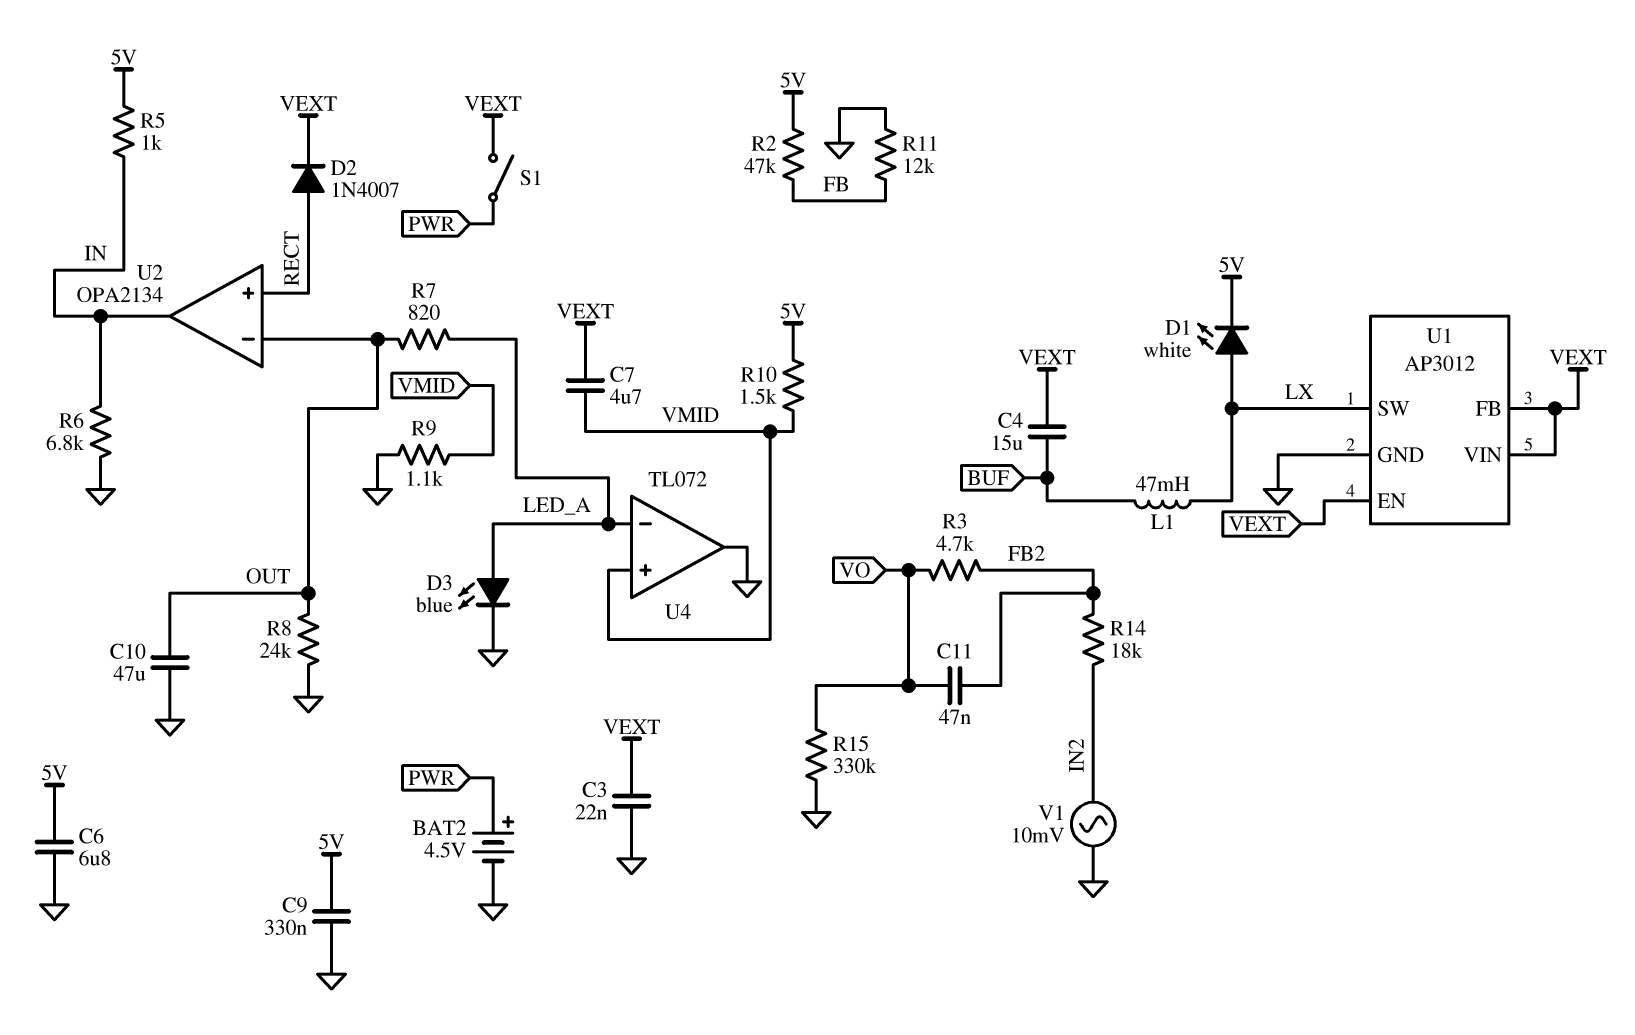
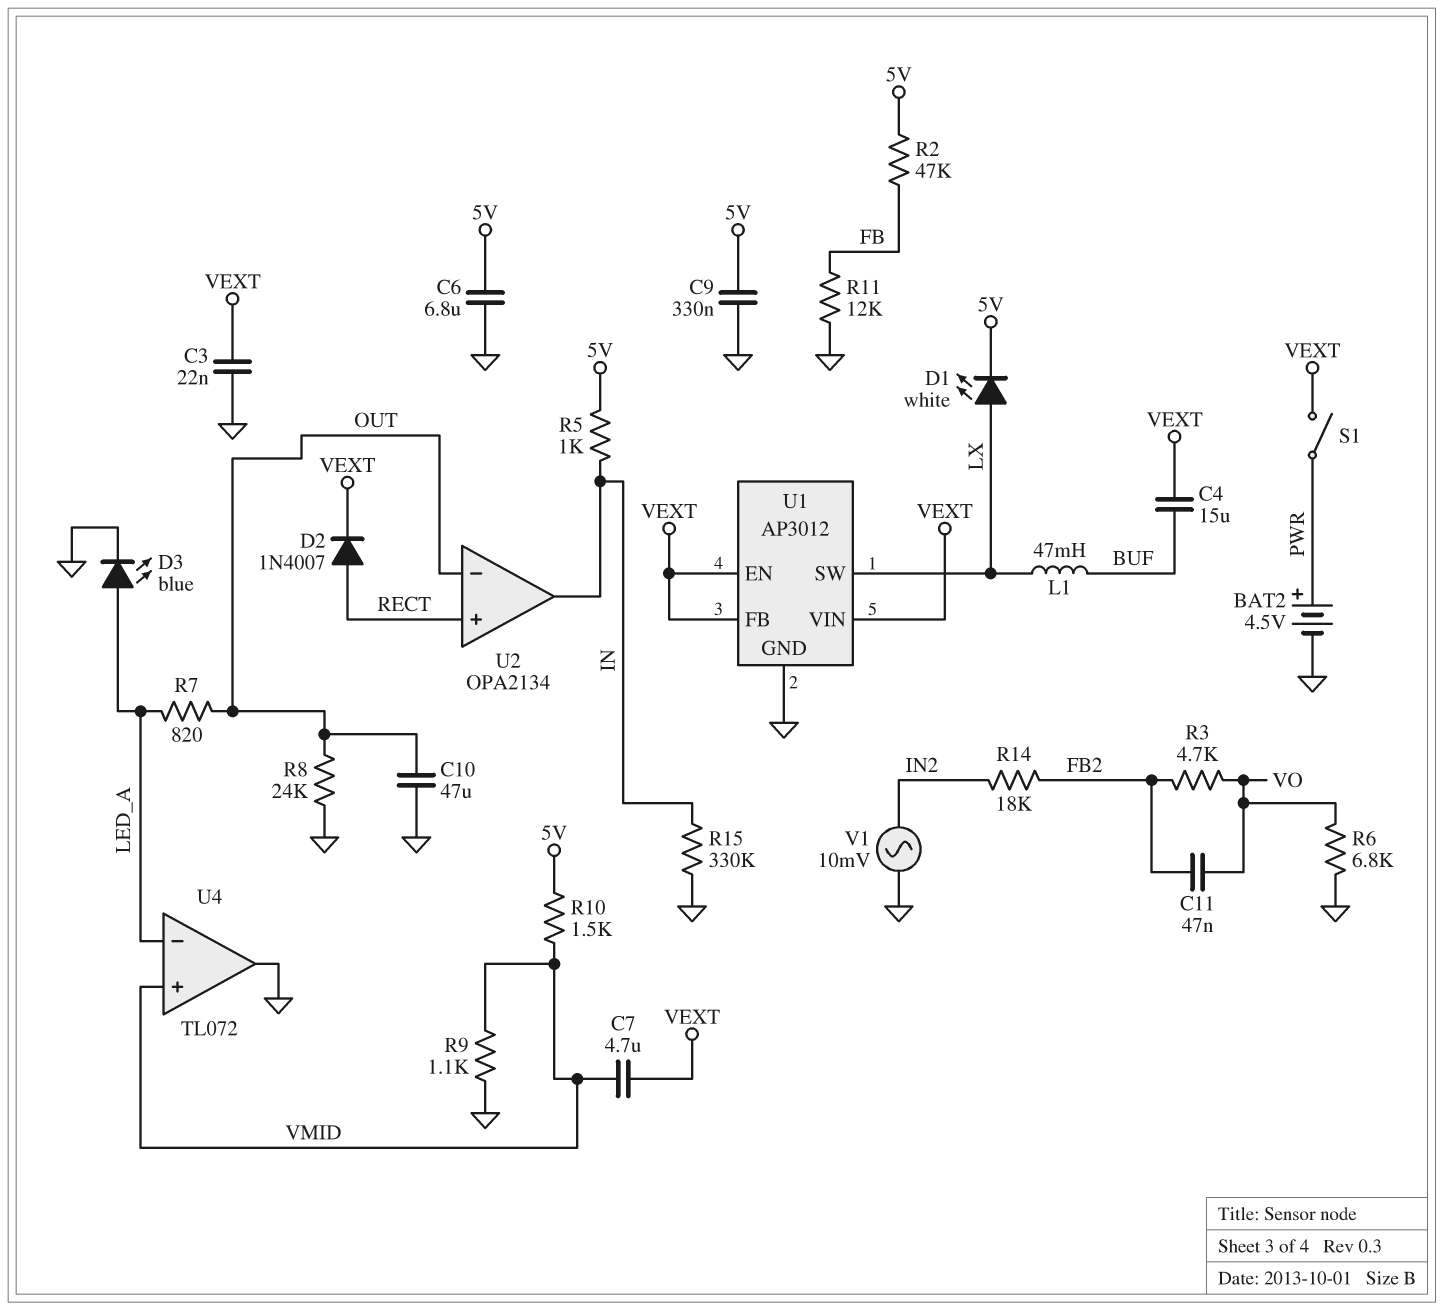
R6: 6.8k (GND, IN) -> 6.8k (GND, VO)
R15: 330k (GND, VO) -> 330k (GND, IN)

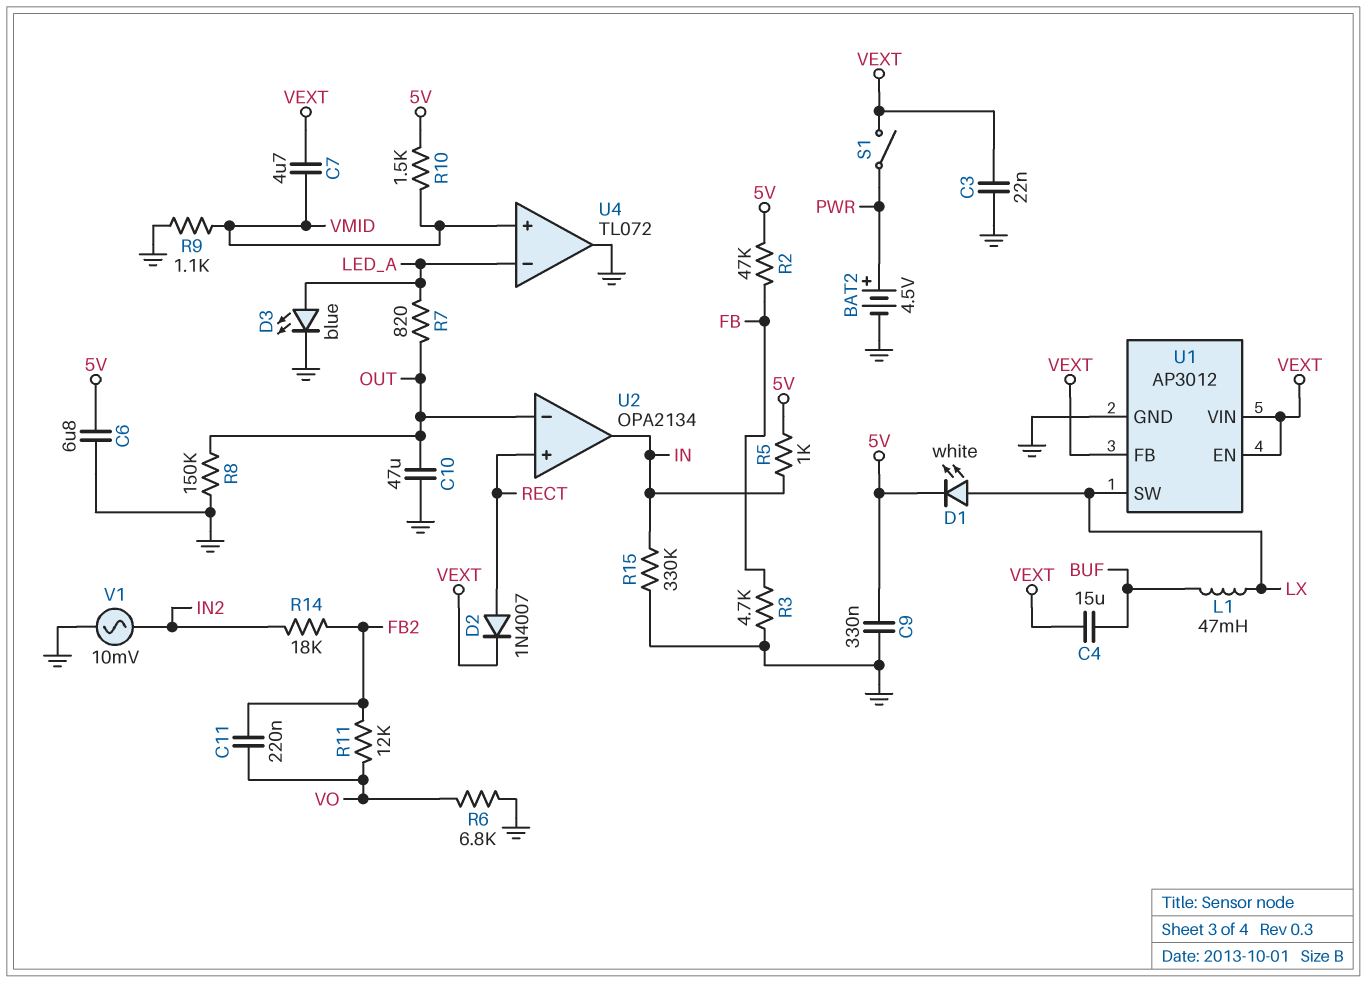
C11: 47nF (FB2, VO) -> 220nF (FB2, VO)
R3: 4.7k (FB2, VO) -> 4.7k (FB, GND)
R8: 24k (GND, OUT) -> 150k (GND, OUT)
R11: 12k (FB, GND) -> 12k (FB2, VO)

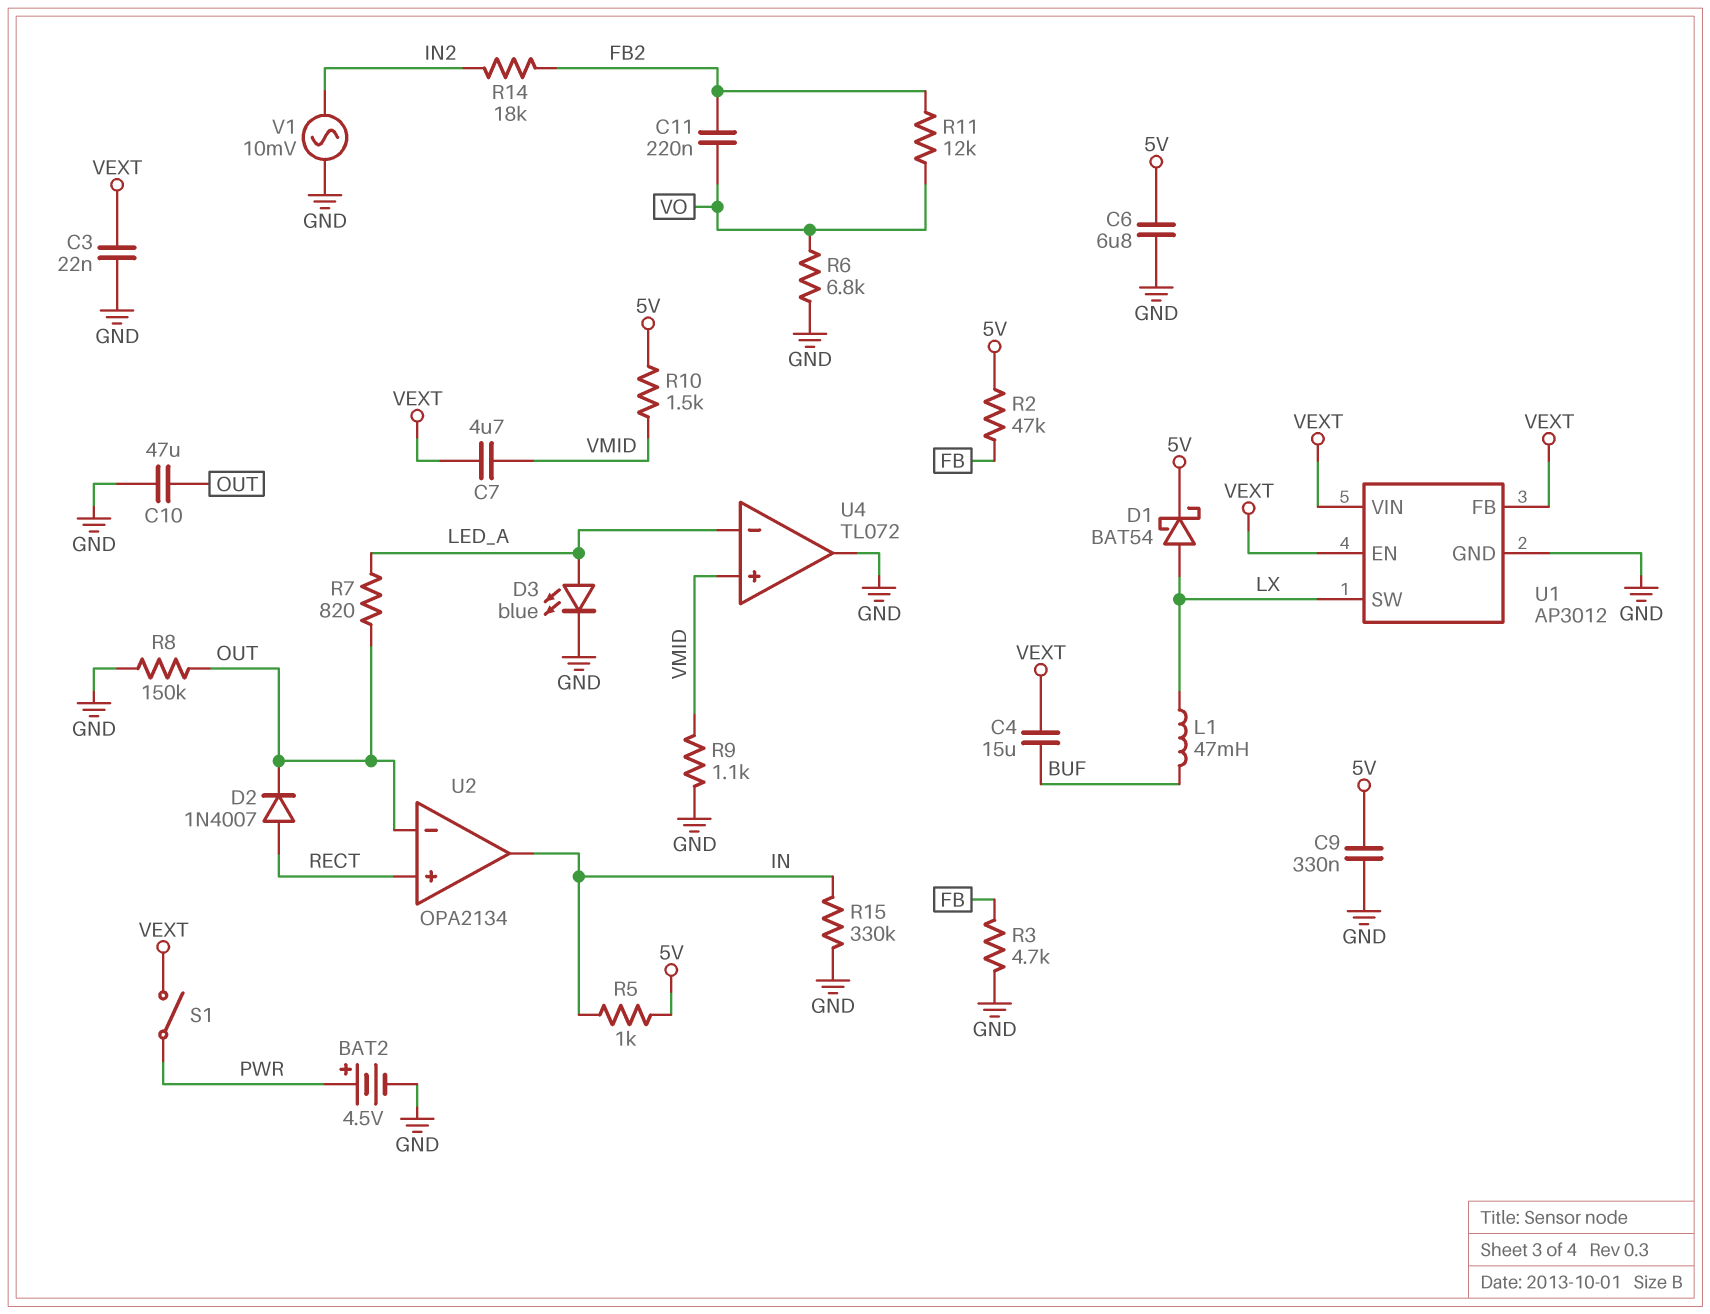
D1: LED white (A LX, K 5V) -> schottky BAT54 (A LX, K 5V)
D2: diode 1N4007 (A RECT, K VEXT) -> diode 1N4007 (A RECT, K OUT)

